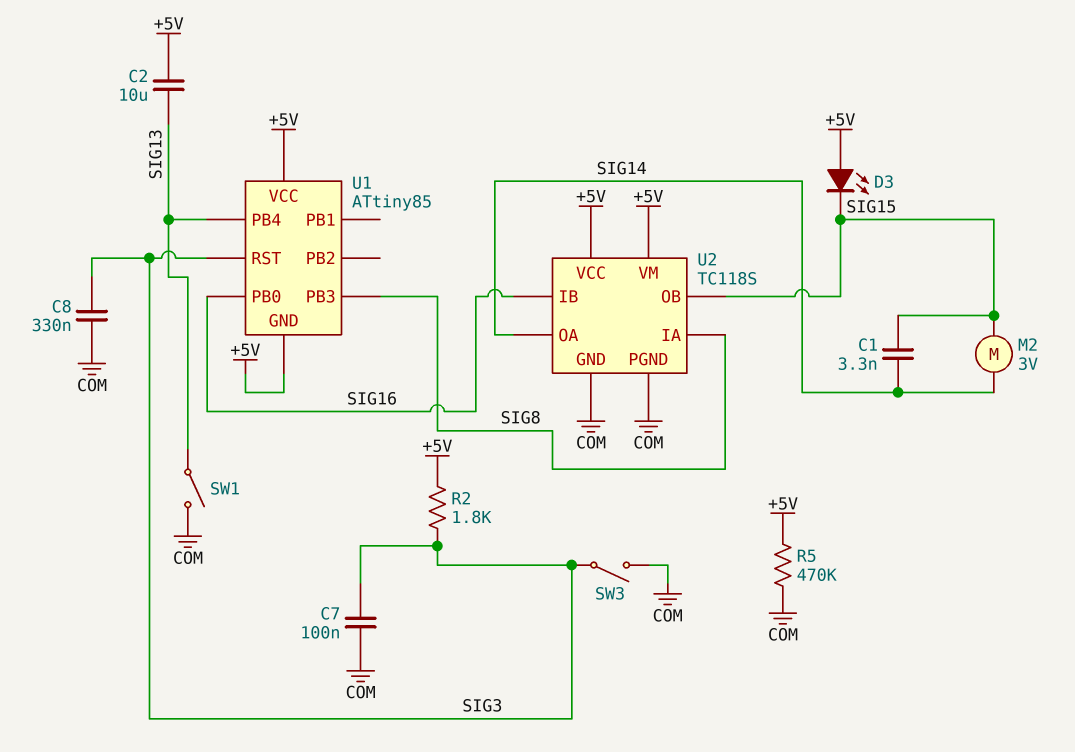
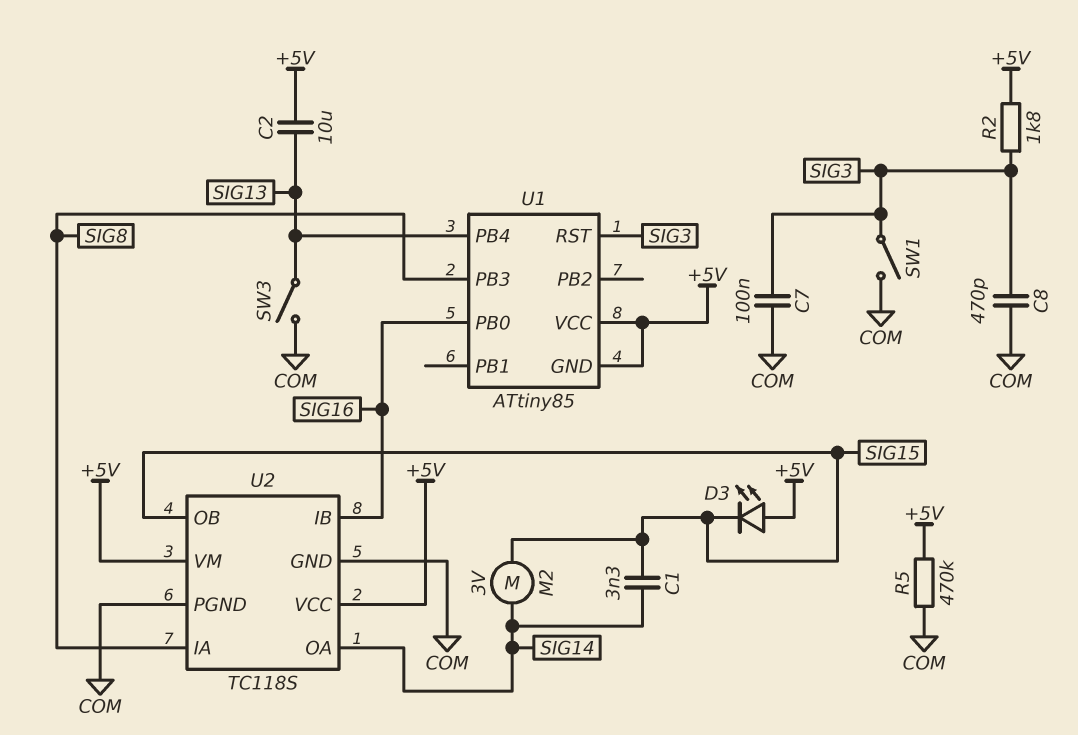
C8: 330nF (COM, SIG3) -> 470pF (COM, SIG3)
SW1: switch (COM, SIG13) -> switch (COM, SIG3)
SW3: switch (COM, SIG3) -> switch (COM, SIG13)

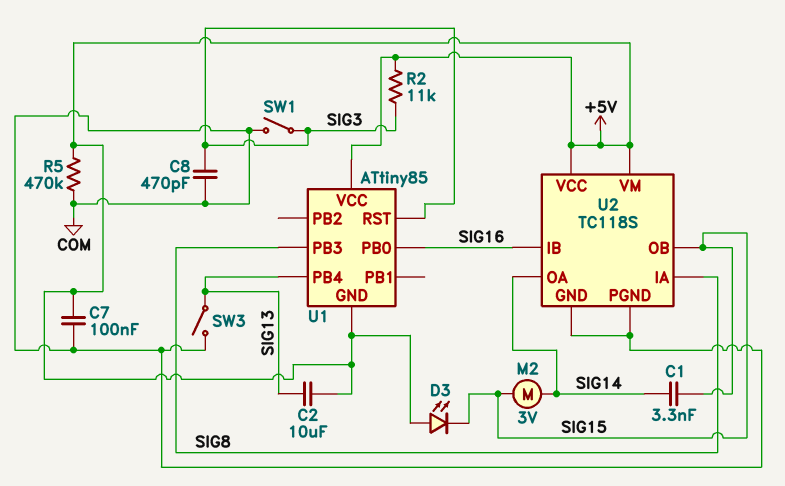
C7: 100nF (COM, SIG3) -> 100nF (+5V, COM)
R2: 1.8k (+5V, SIG3) -> 11k (+5V, SIG3)

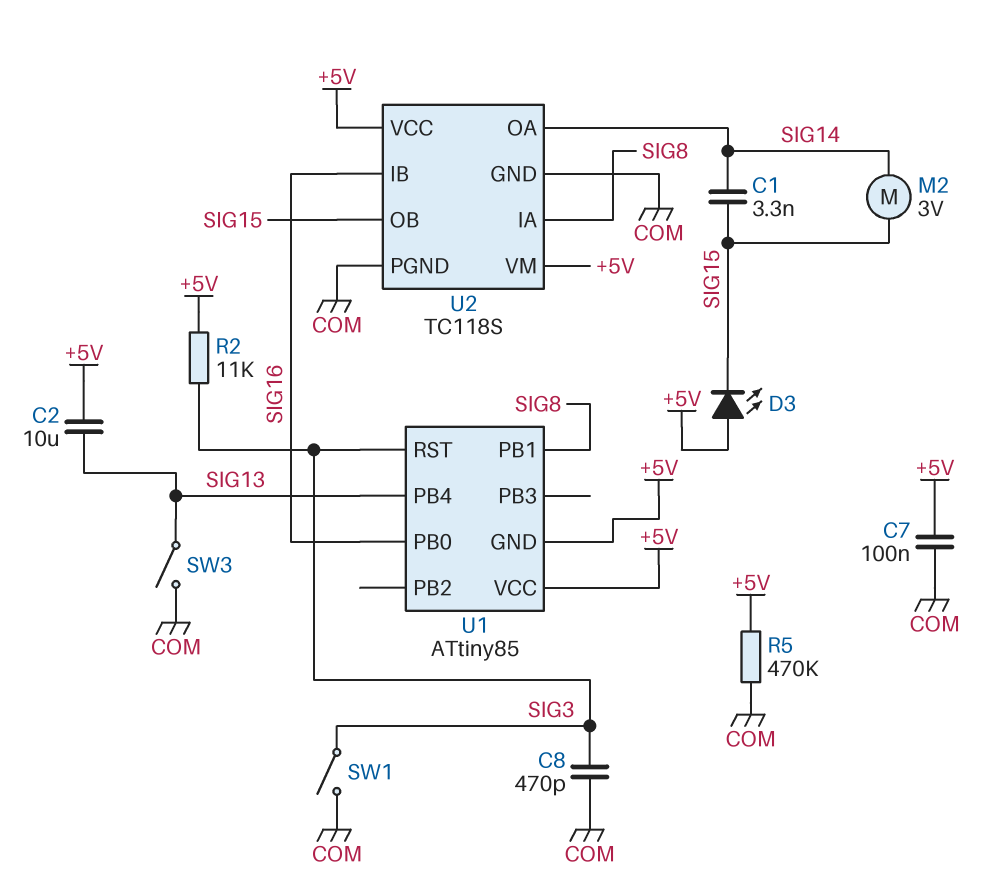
U1 pin PB1: none -> SIG8
U1 pin PB3: SIG8 -> none

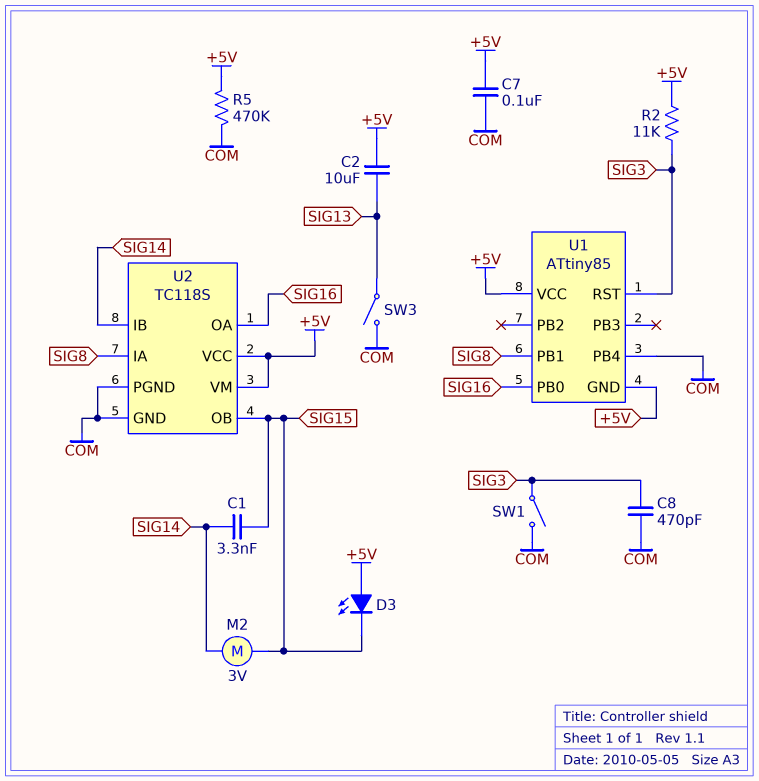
U1 pin PB4: SIG13 -> COM
U2 pin IB: SIG16 -> SIG14
U2 pin OA: SIG14 -> SIG16

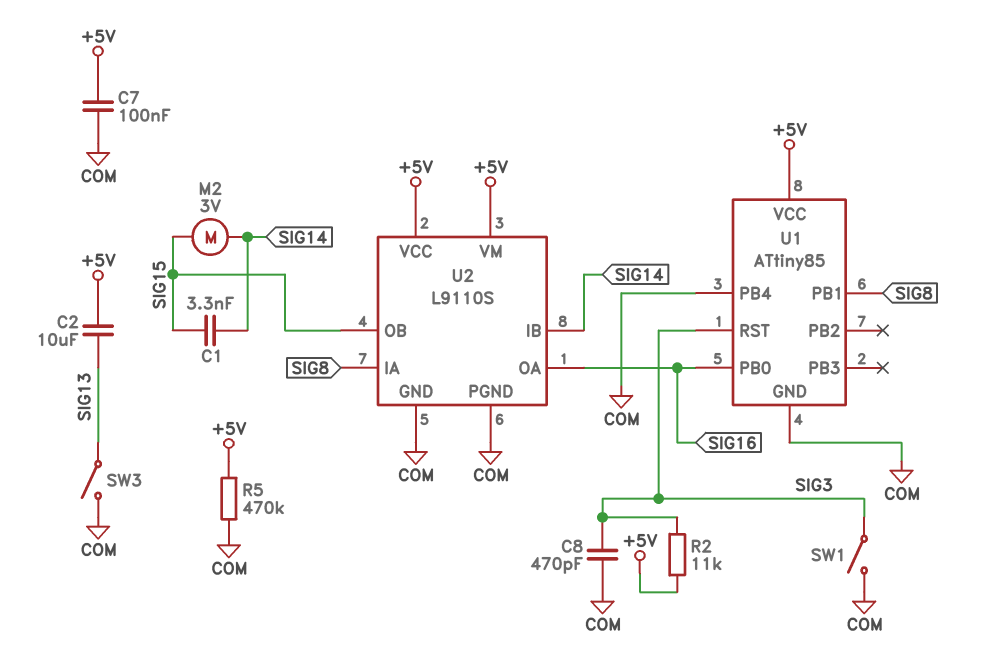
D3: LED (A +5V, K SIG15) -> none
U1 pin GND: +5V -> COM
U2: TC118S -> L9110S

